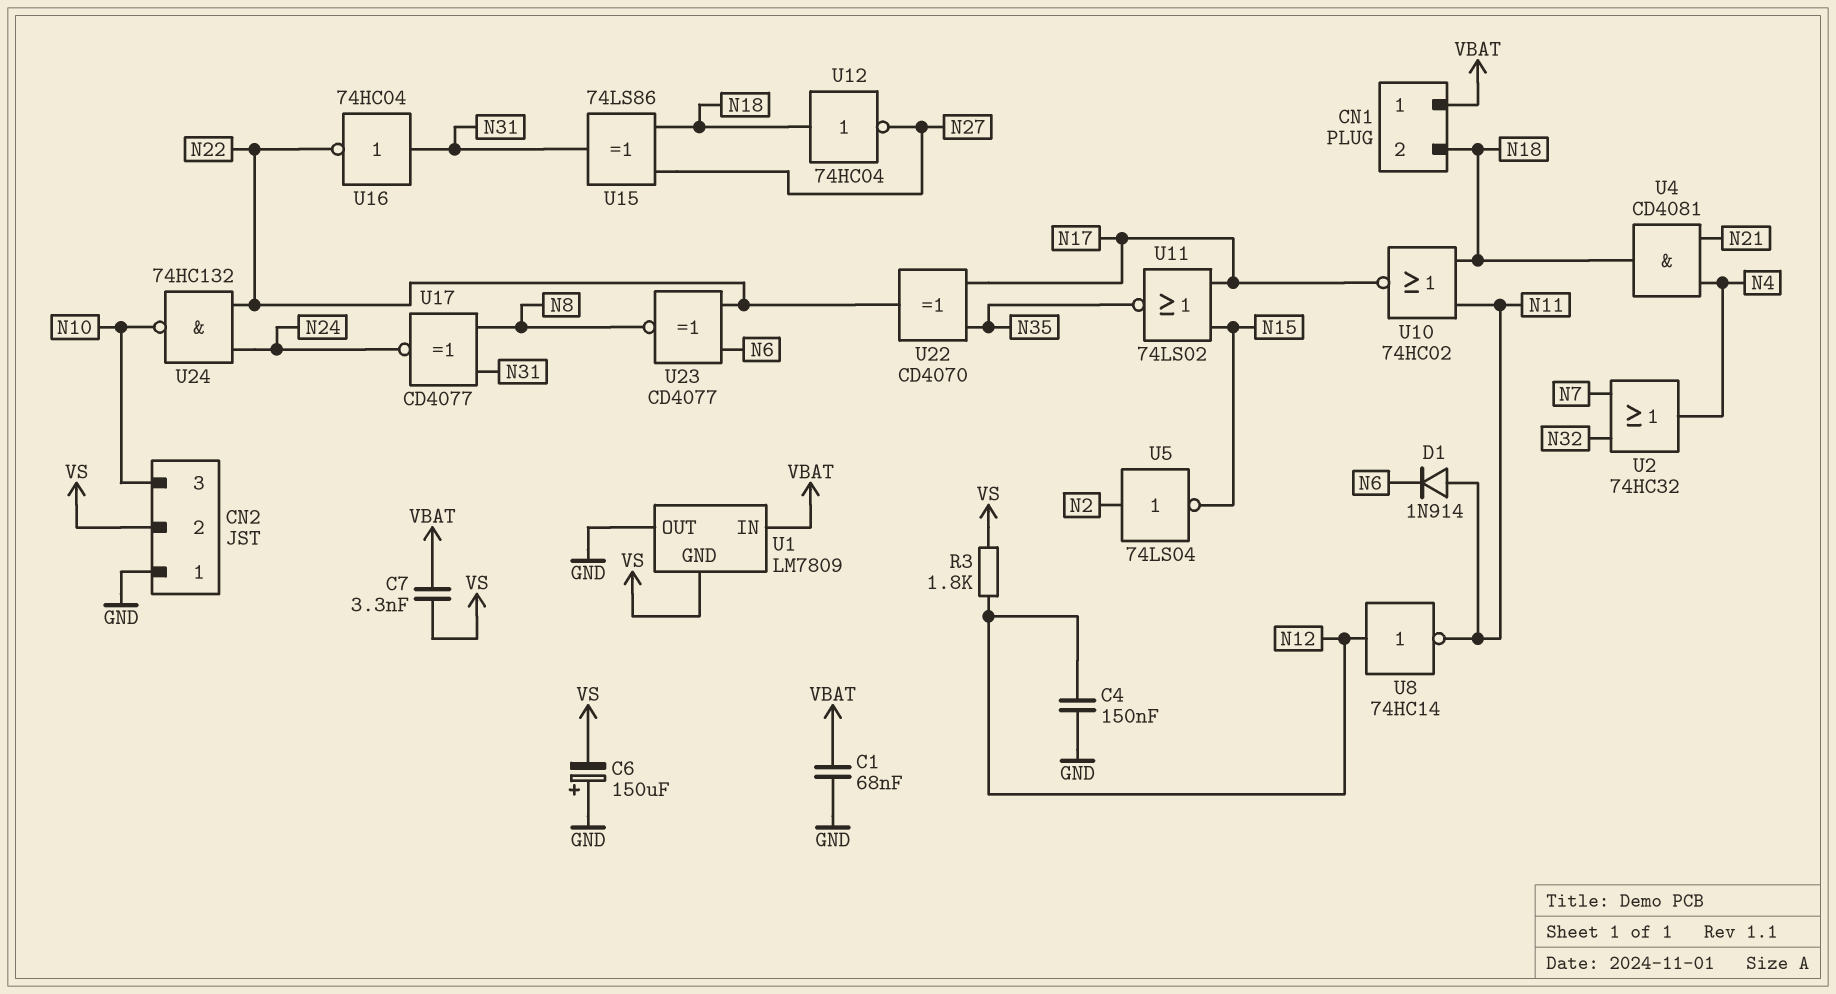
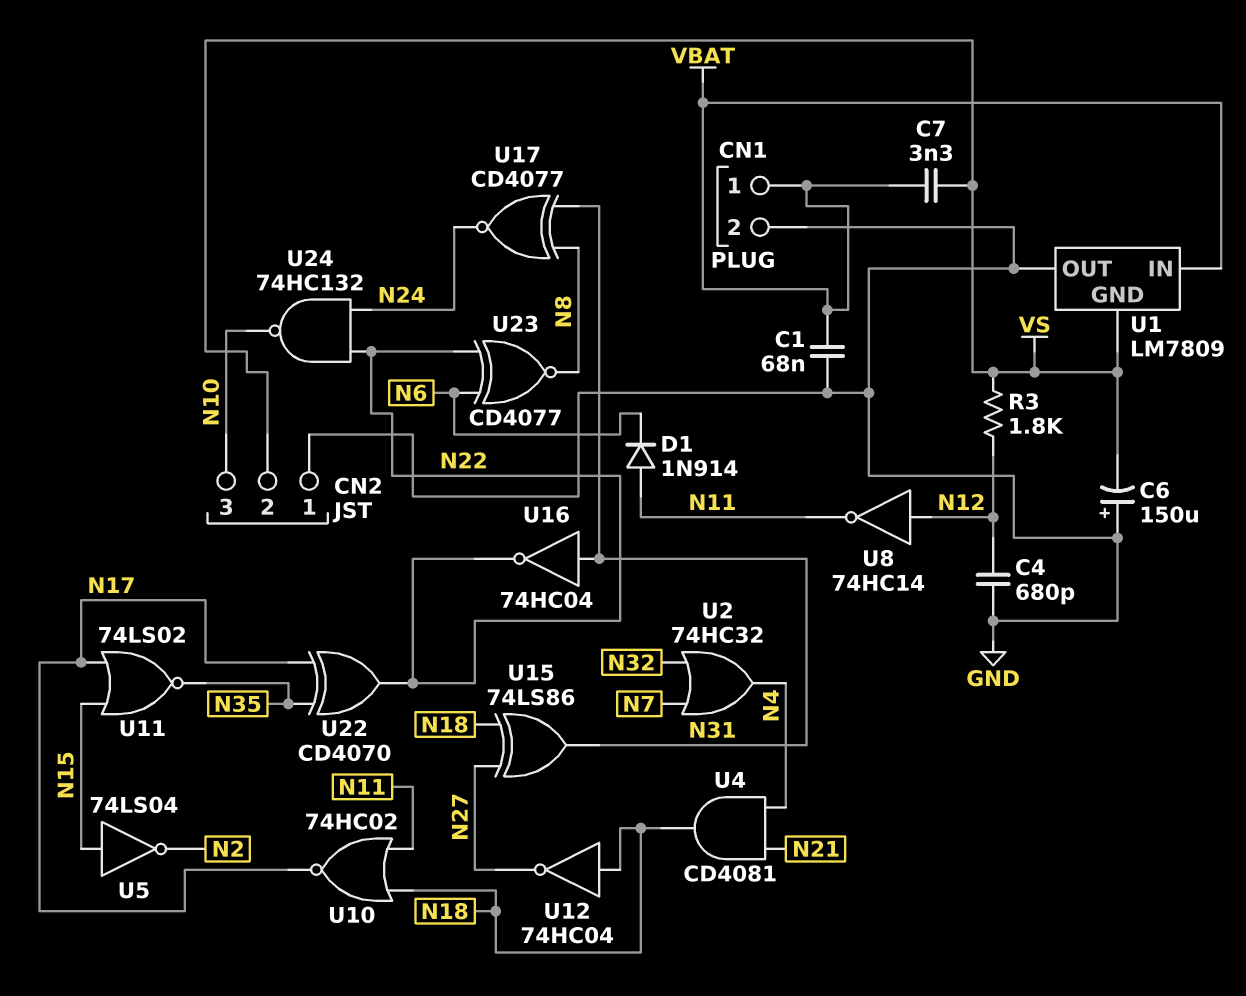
C4: 150nF (GND, N12) -> 680pF (GND, N12)
CN1 pin 2: N18 -> GND
U5: NOT 74LS04 (in N2, out N15) -> NOT 74LS04 (in N15, out N2)

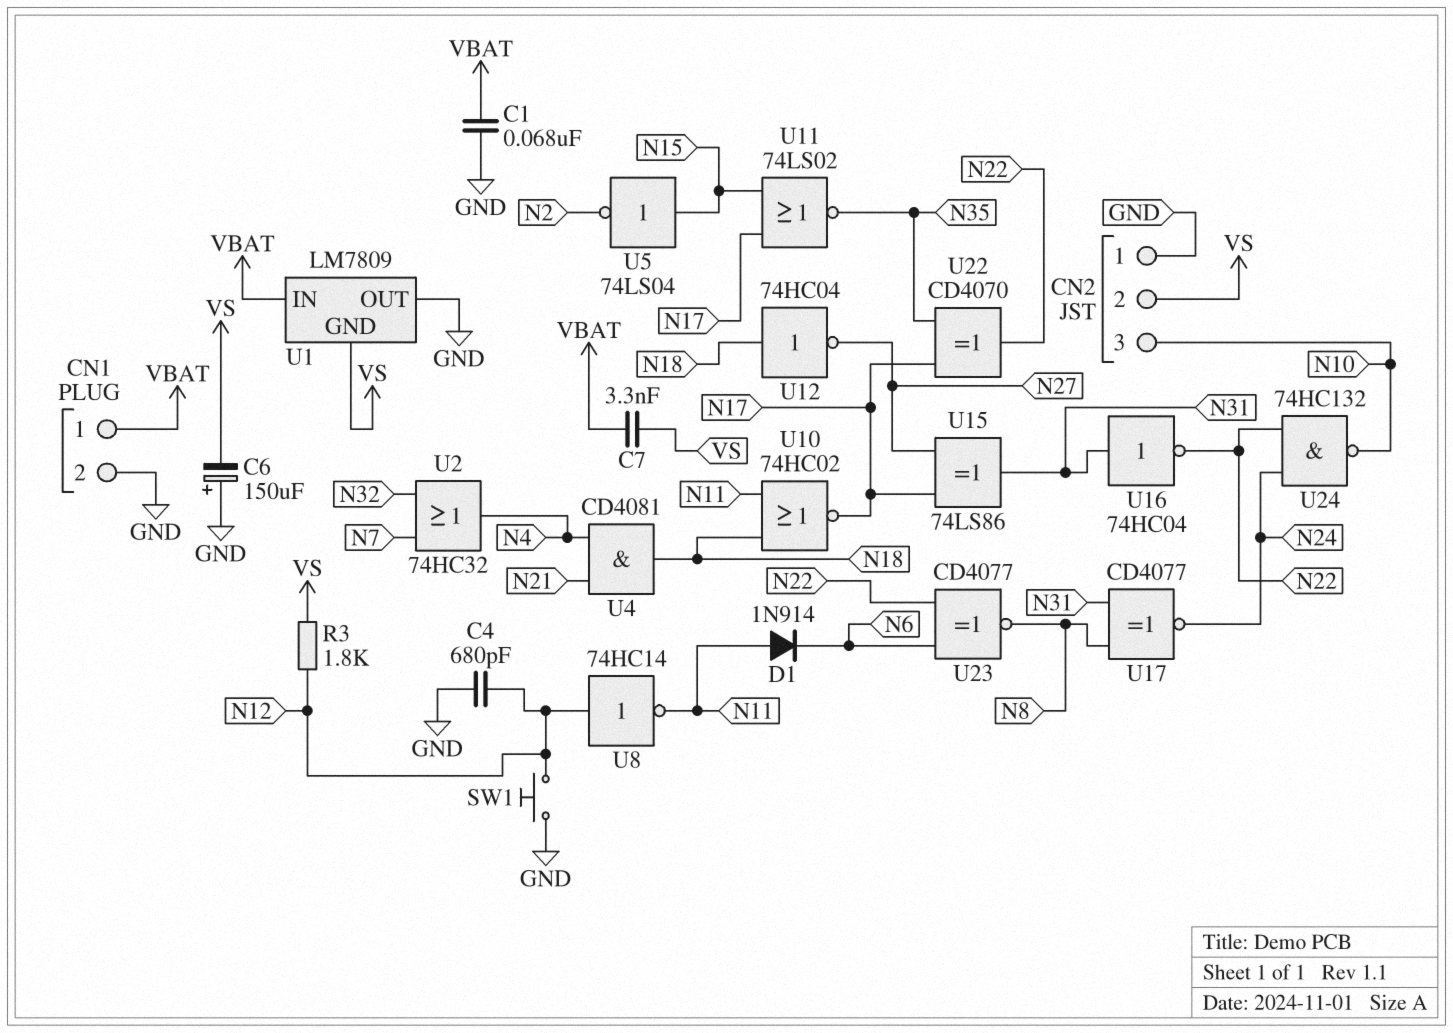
SW1: none -> button (GND, N12)
U15: XOR 74LS86 (in N18, in N27, out N31) -> XOR 74LS86 (in N17, in N27, out N31)

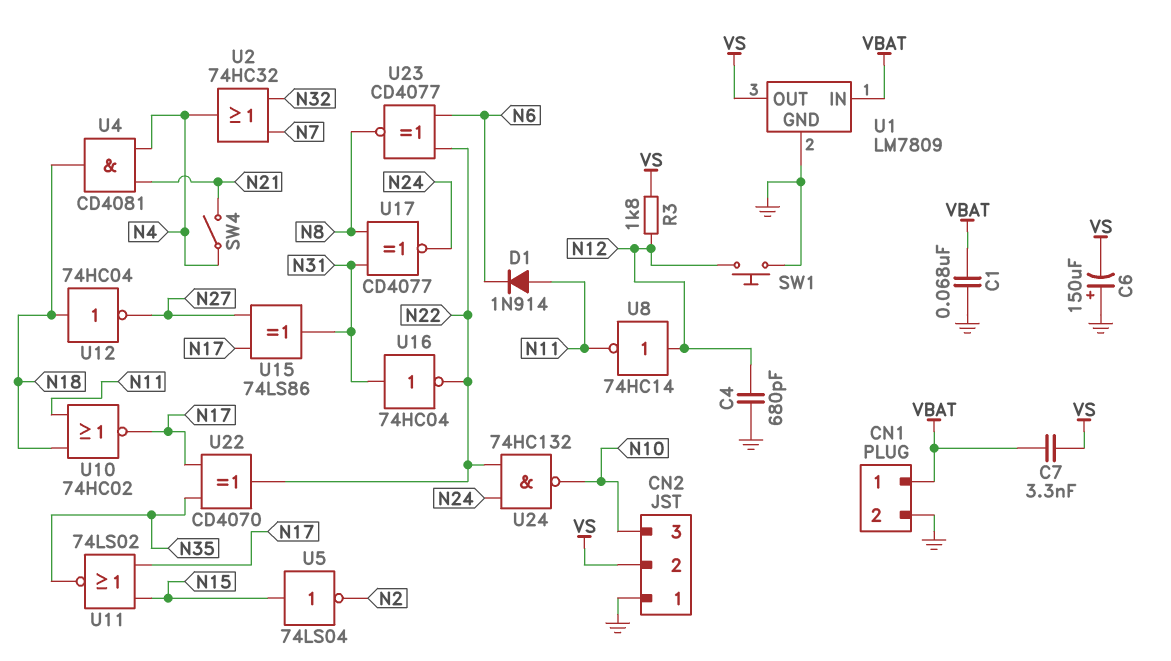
SW4: none -> switch (N4, N21)
U1 pin GND: VS -> GND
U1 pin OUT: GND -> VS

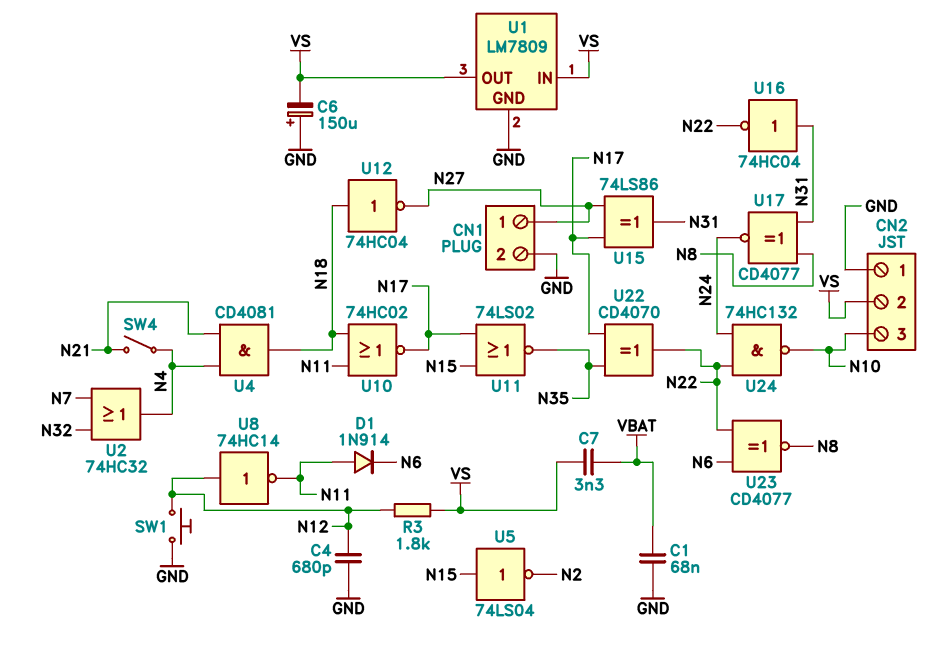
CN1 pin 1: VBAT -> N27
U1 pin IN: VBAT -> VS

